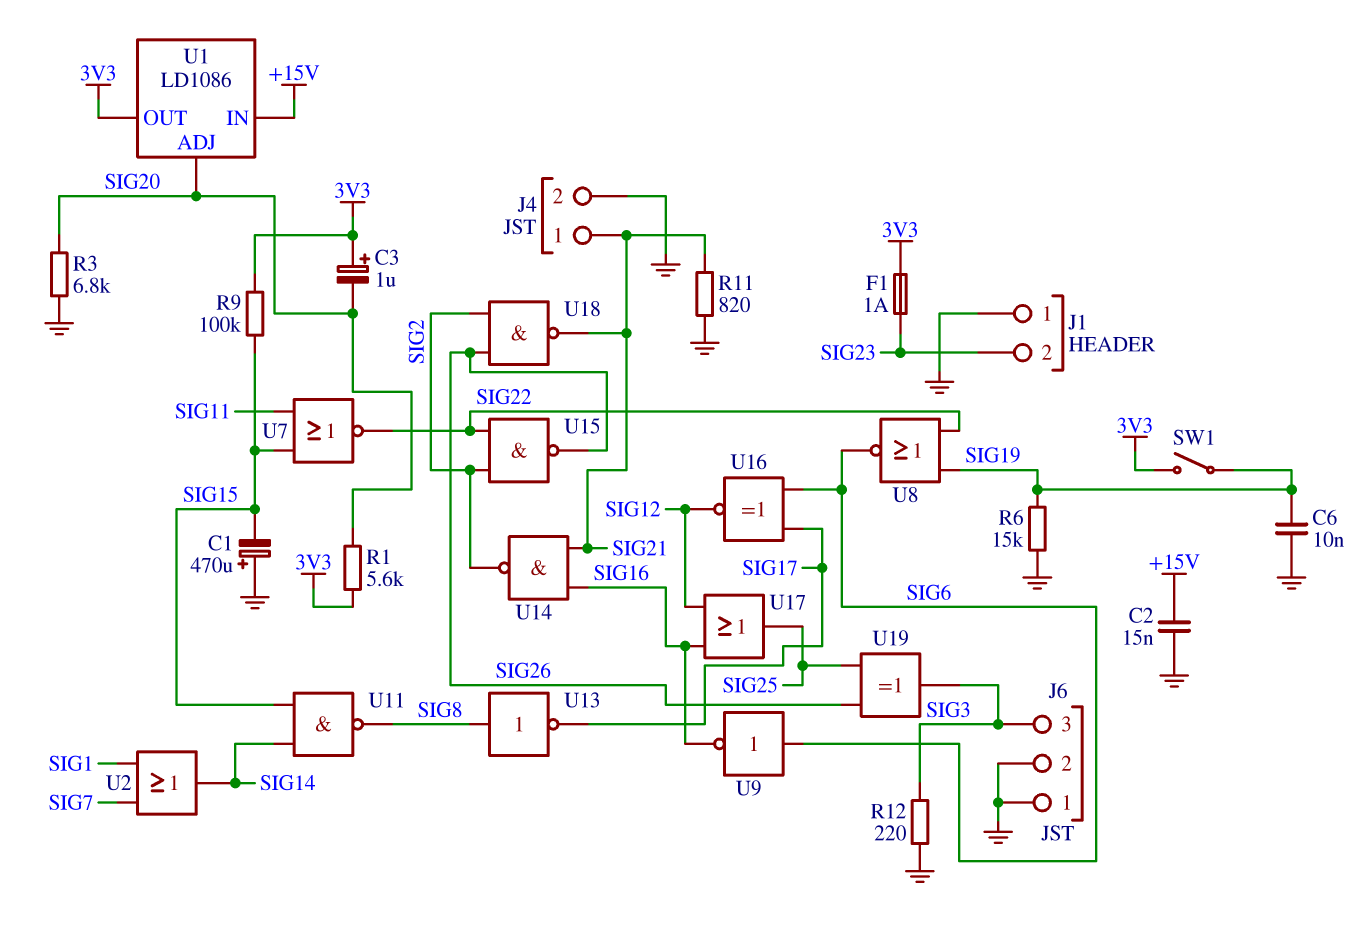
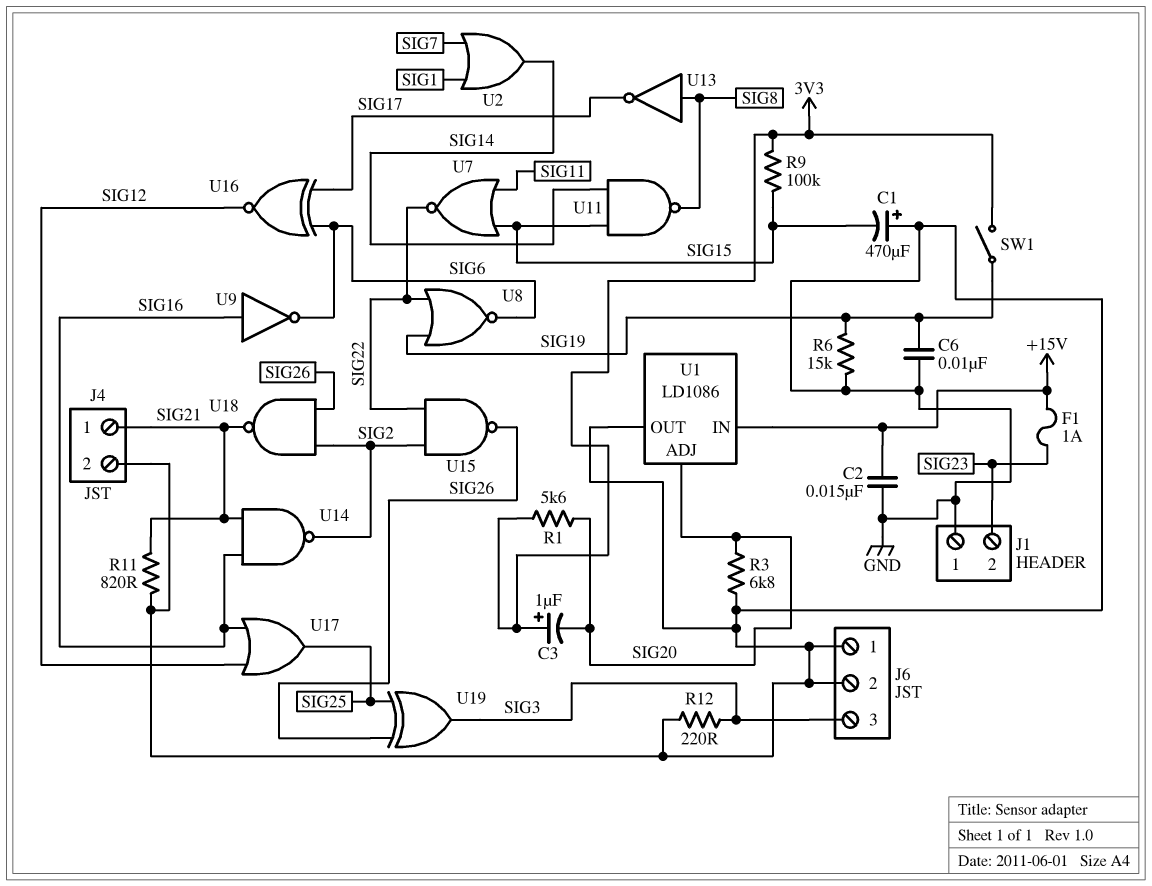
F1: 1A (3V3, SIG23) -> 1A (+15V, SIG23)
U1 pin OUT: 3V3 -> GND
U9: NOT (in SIG6, out SIG16) -> NOT (in SIG16, out SIG6)

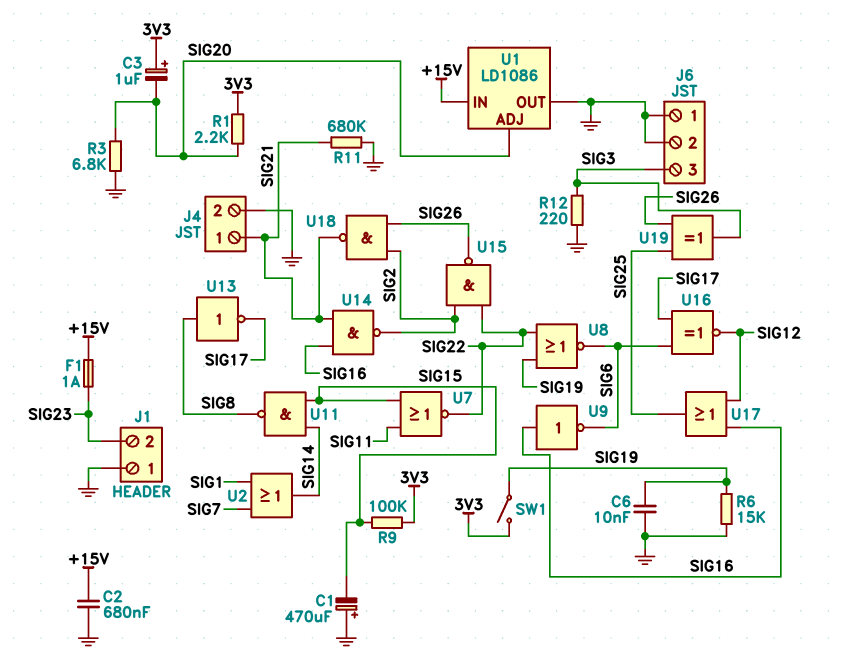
C2: 15nF (+15V, GND) -> 680nF (+15V, GND)
R1: 5.6k (3V3, SIG20) -> 2.2k (3V3, SIG20)
R11: 820 (GND, SIG21) -> 680k (GND, SIG21)

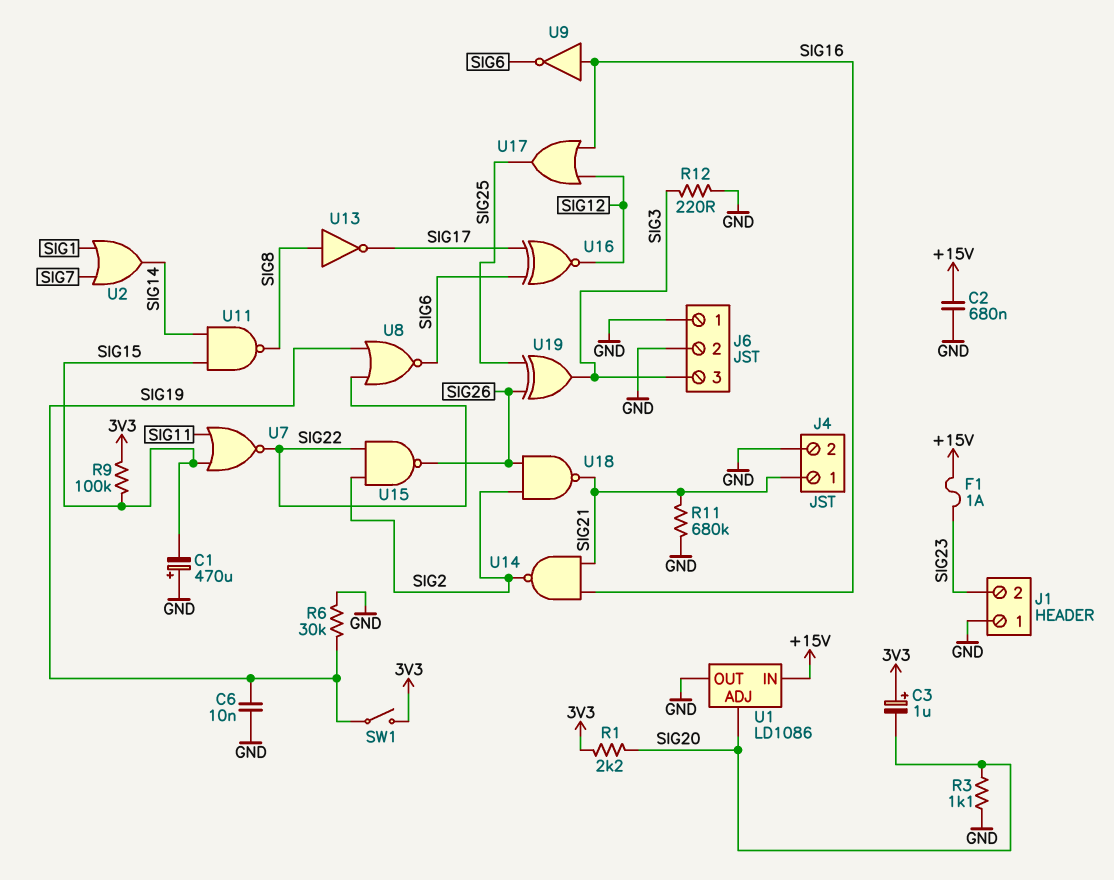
R3: 6.8k (GND, SIG20) -> 1.1k (GND, SIG20)
R6: 15k (GND, SIG19) -> 30k (GND, SIG19)

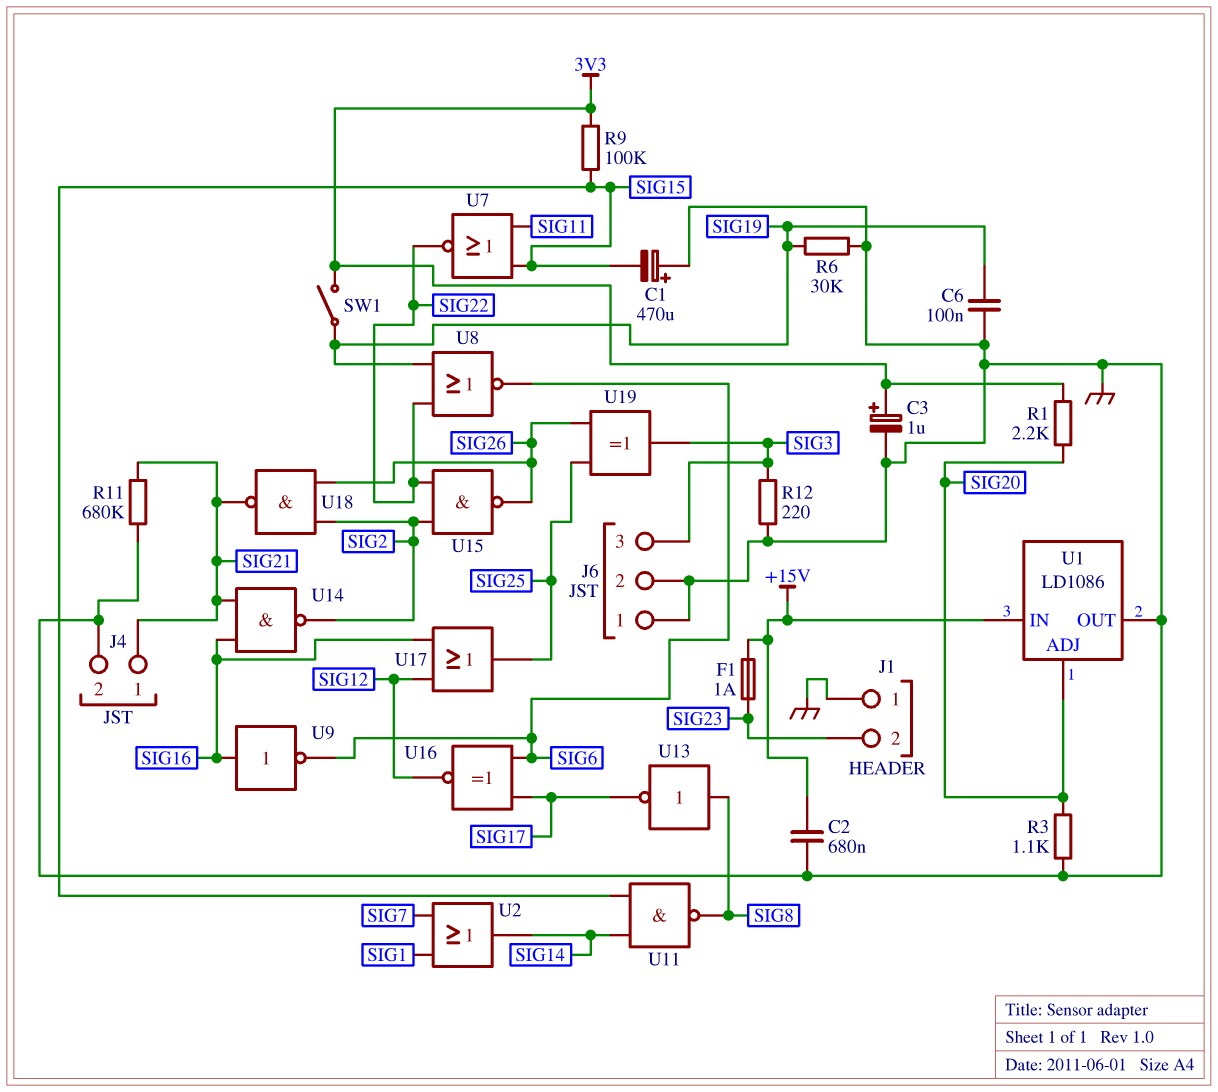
C3: 1uF (plus 3V3, minus SIG20) -> 1uF (plus 3V3, minus GND)
C6: 10nF (GND, SIG19) -> 100nF (GND, SIG19)

